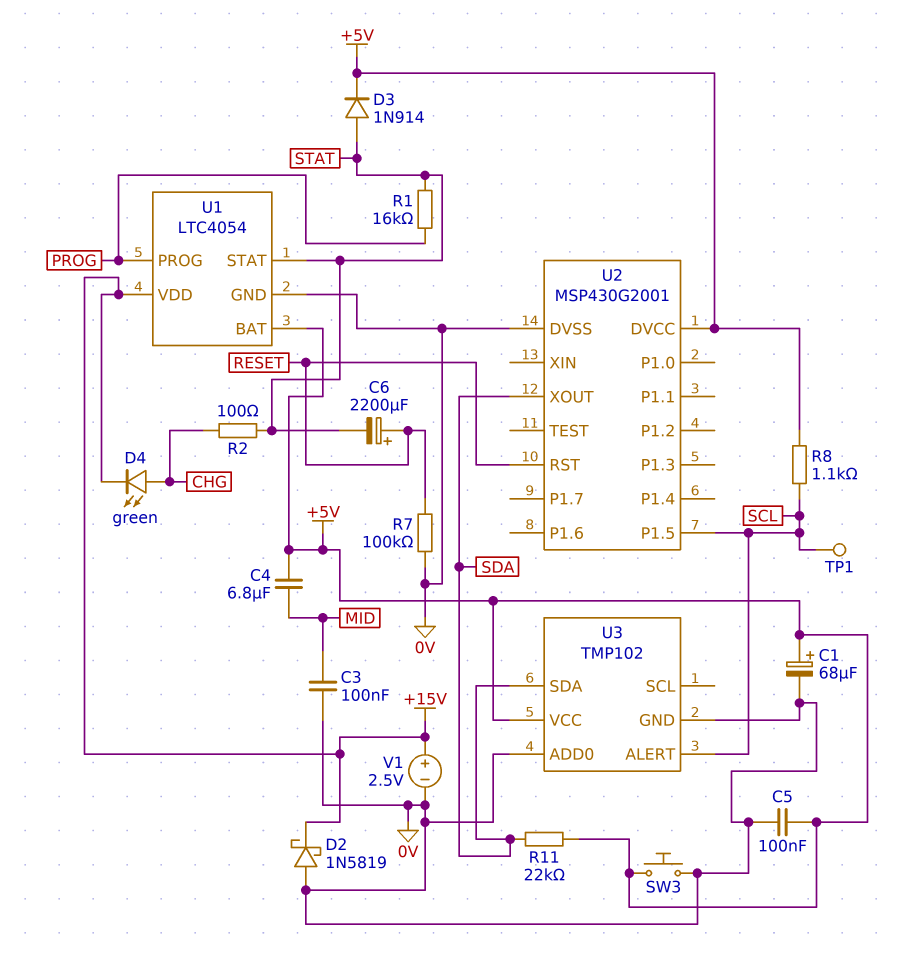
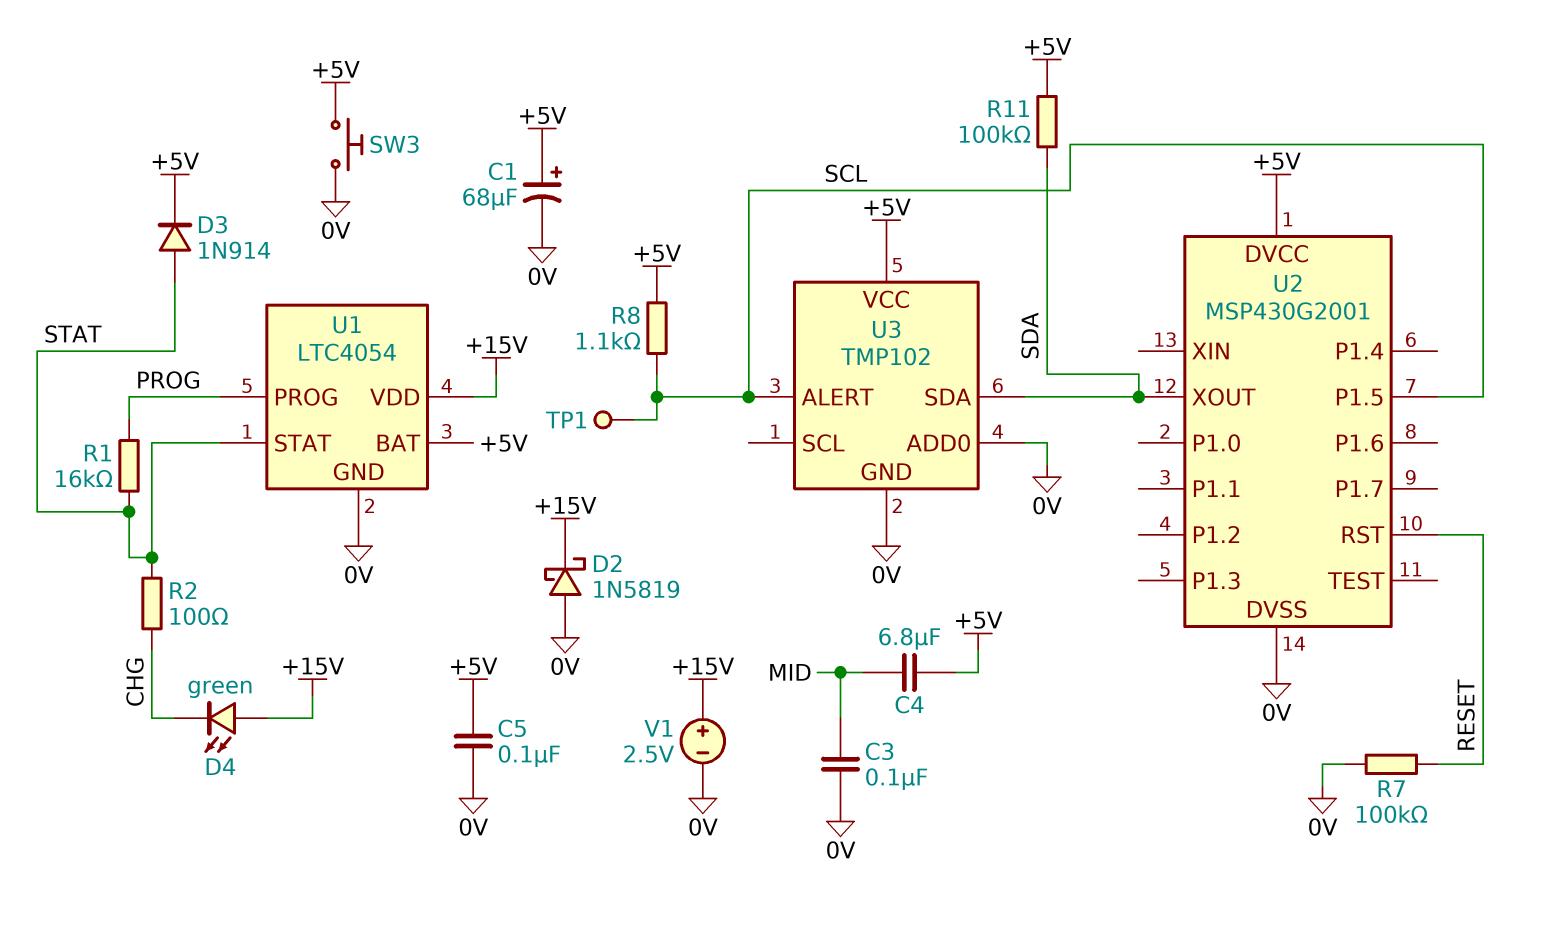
C6: 2200uF (plus RESET, minus STAT) -> none
D4: LED green (A CHG, K +15V) -> LED green (A +15V, K CHG)
R11: 22k (+5V, SDA) -> 100k (+5V, SDA)

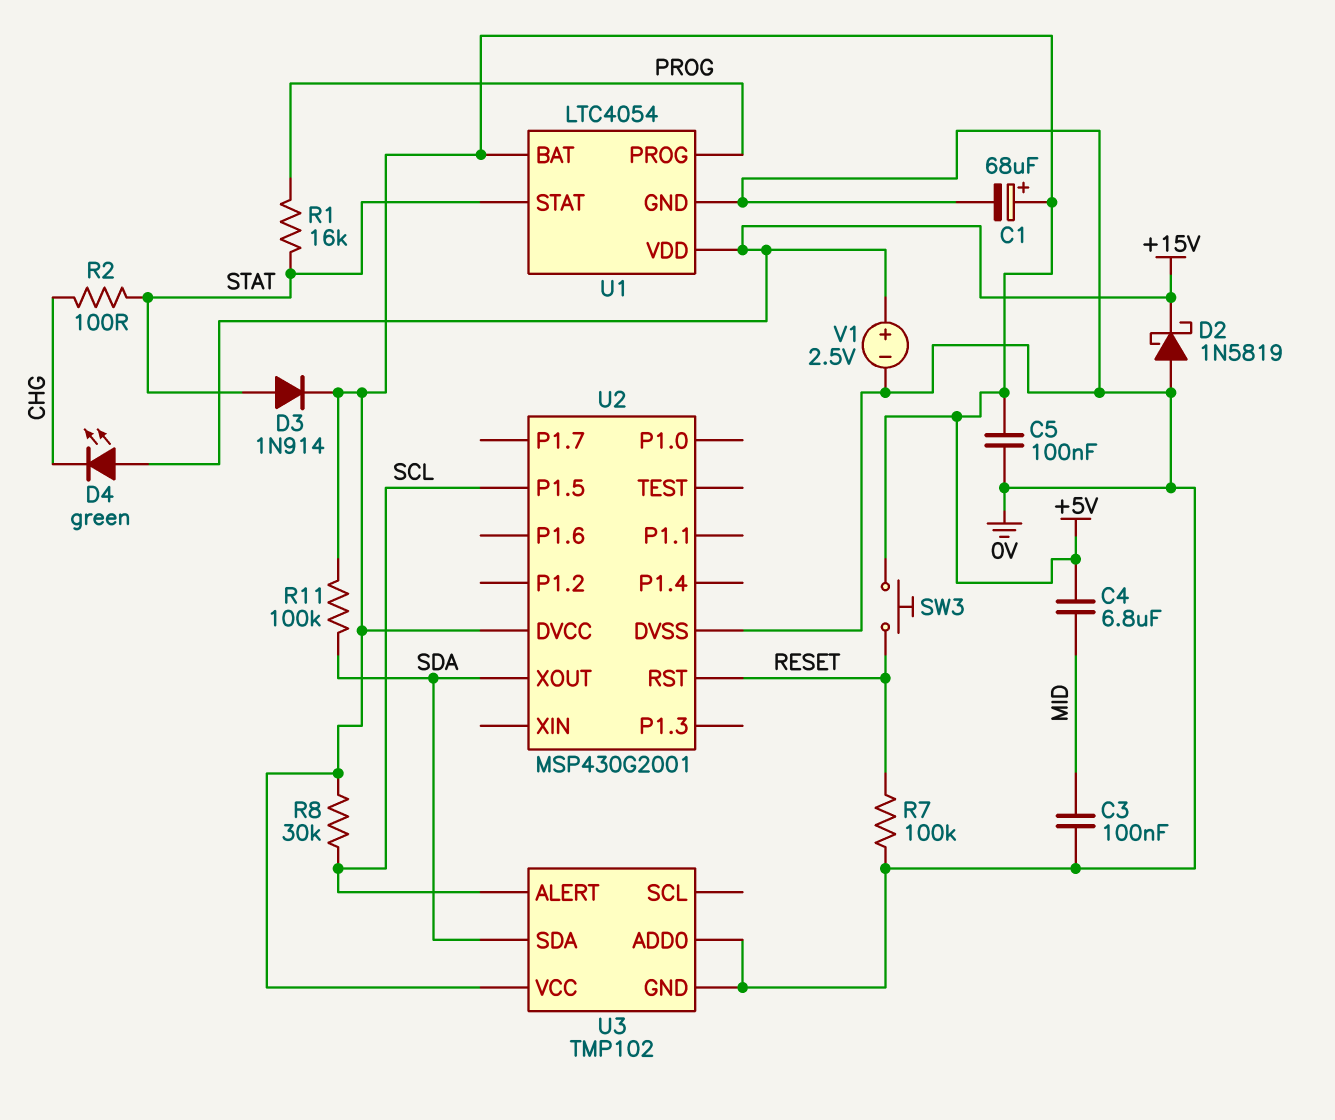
R8: 1.1k (+5V, SCL) -> 30k (+5V, SCL)
SW3: button (+5V, 0V) -> button (+5V, RESET)
TP1: test point (SCL) -> none

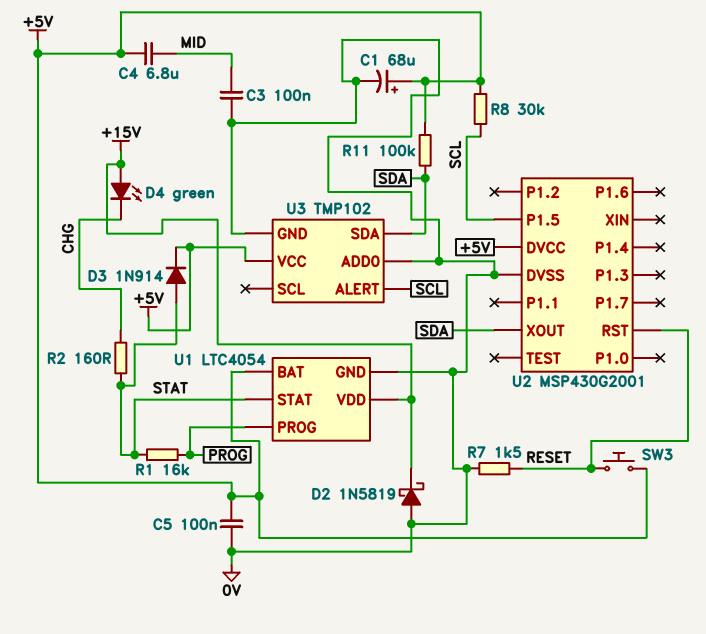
R2: 100 (CHG, STAT) -> 160 (CHG, STAT)
R7: 100k (0V, RESET) -> 1.5k (0V, RESET)
V1: 2.5V (plus +15V, minus 0V) -> none

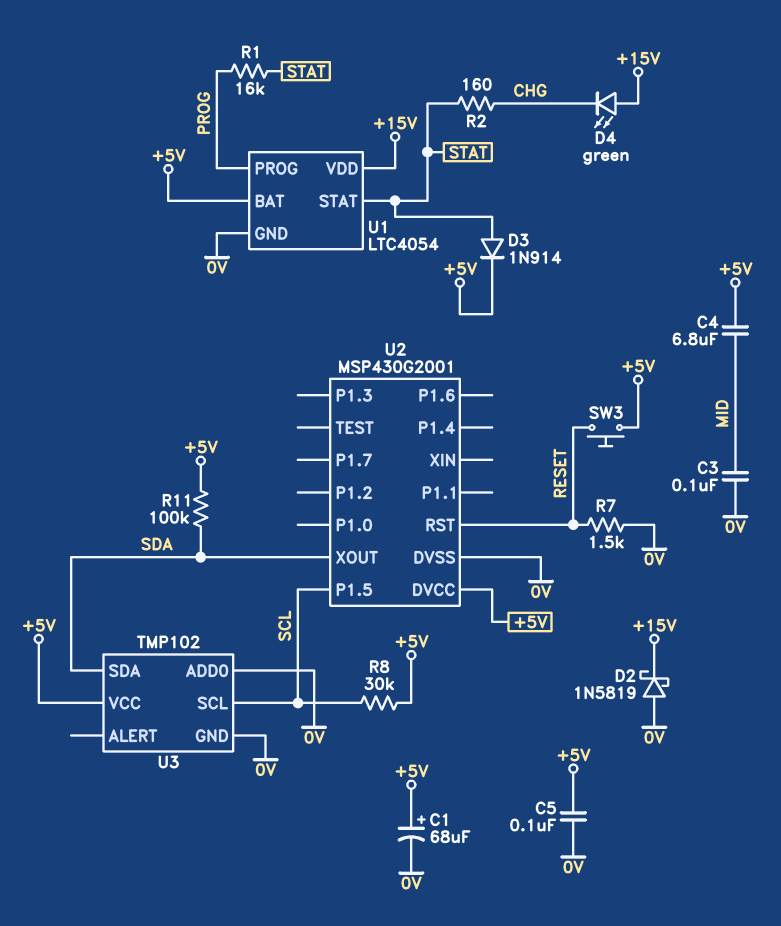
U3 pin ALERT: SCL -> none
U3 pin SCL: none -> SCL

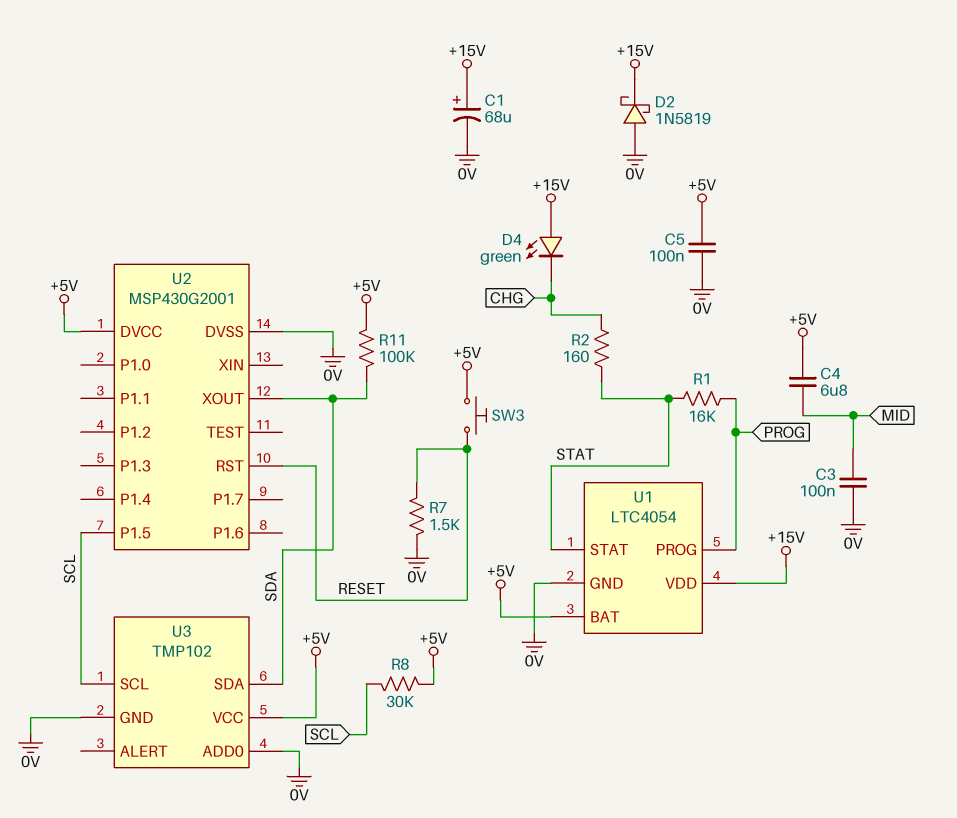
C1: 68uF (plus +5V, minus 0V) -> 68uF (plus +15V, minus 0V)
D3: diode 1N914 (A STAT, K +5V) -> none

